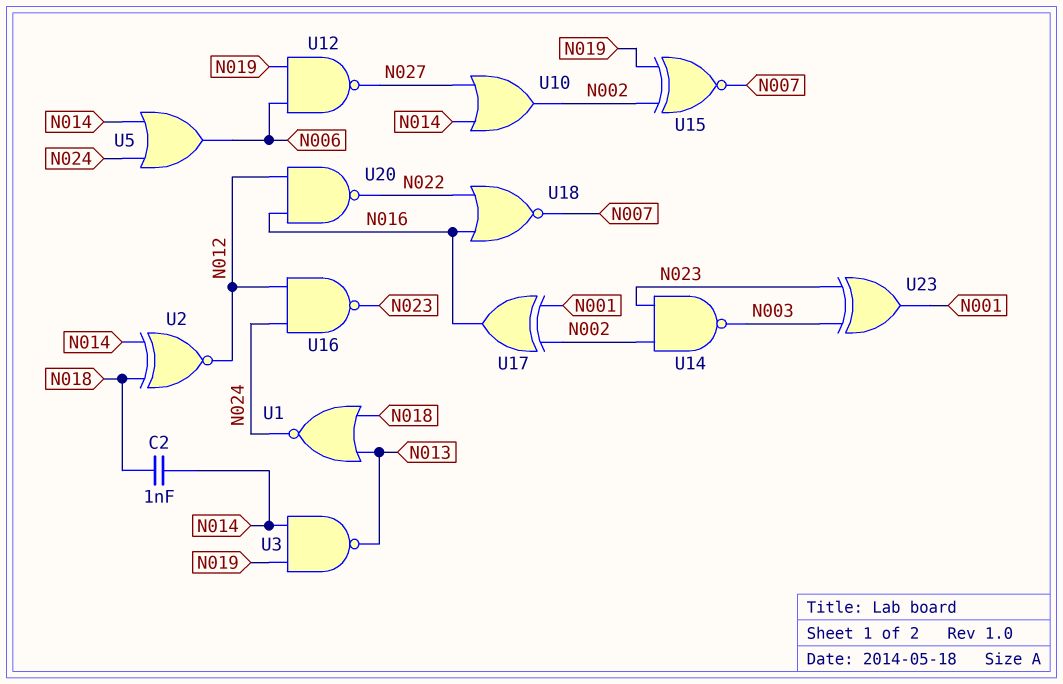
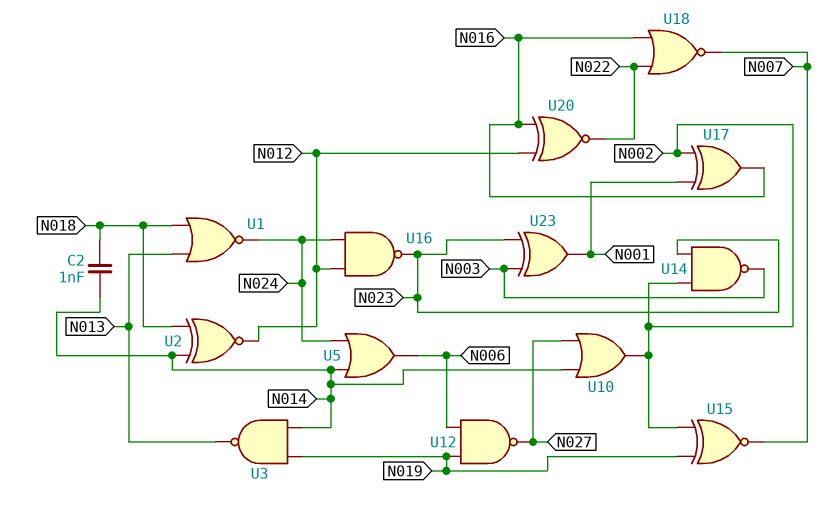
U20: NAND (in N012, in N016, out N022) -> XNOR (in N012, in N016, out N022)

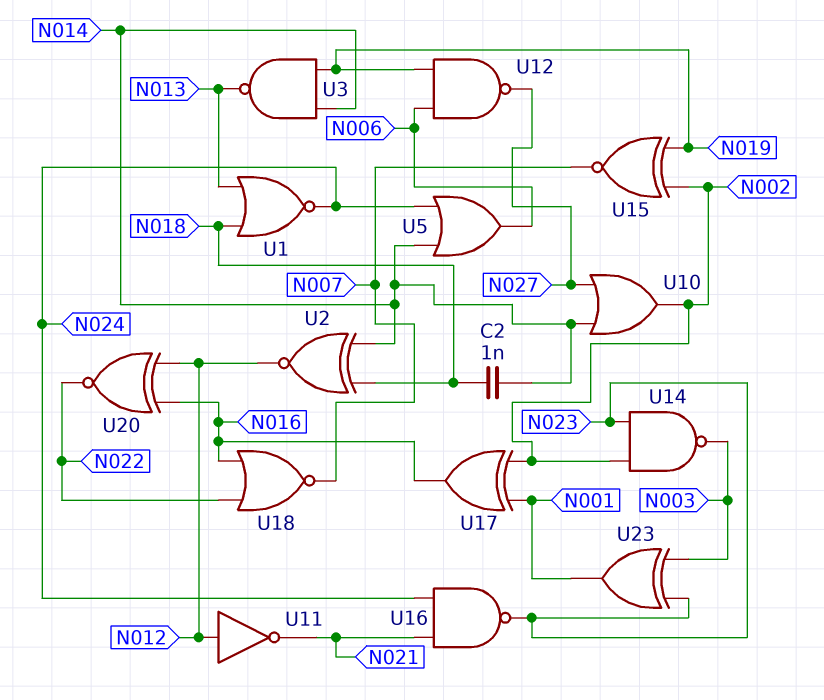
U11: none -> NOT (in N012, out N021)
U16: NAND (in N012, in N024, out N023) -> NAND (in N021, in N024, out N023)

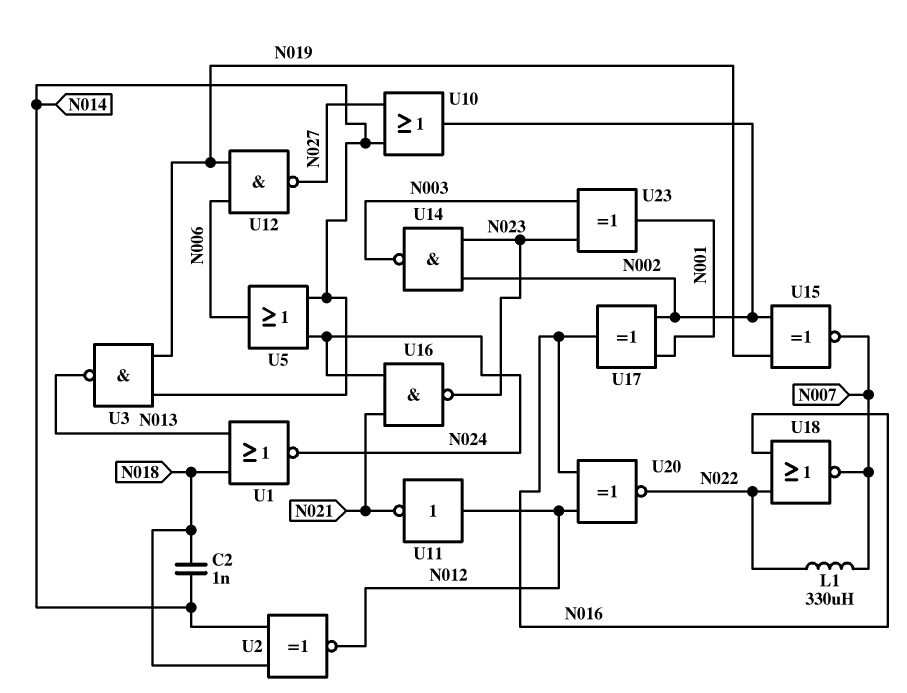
L1: none -> 330uH (N007, N022)

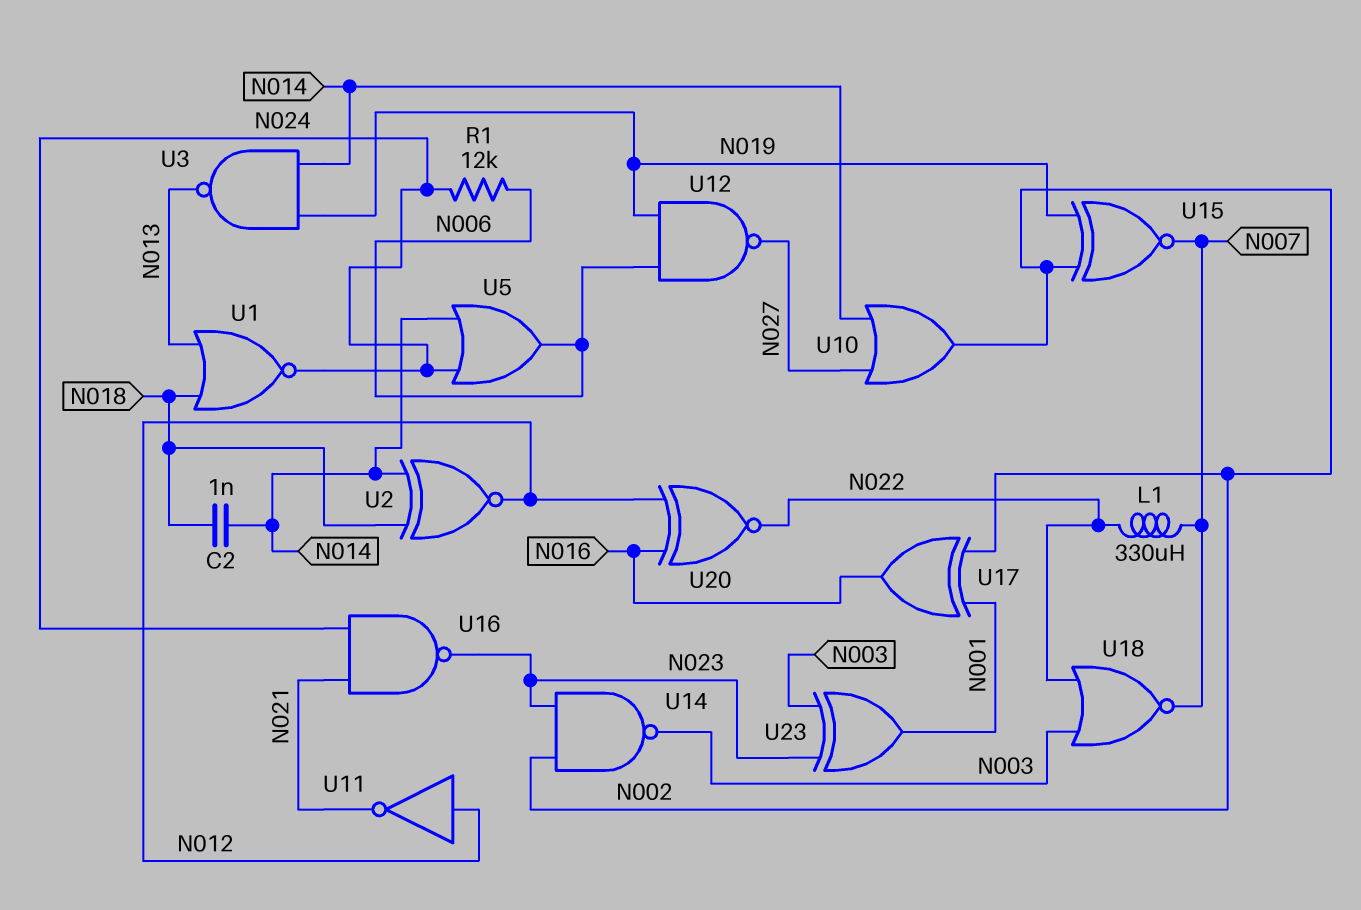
R1: none -> 12k (N006, N024)
U18: NOR (in N016, in N022, out N007) -> NOR (in N003, in N022, out N007)

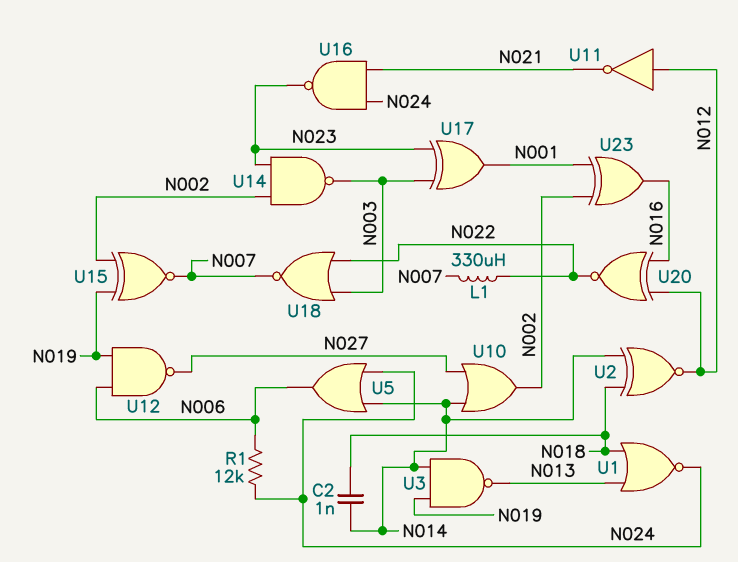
U17: XOR (in N001, in N002, out N016) -> XOR (in N003, in N023, out N001)
U23: XOR (in N003, in N023, out N001) -> XOR (in N001, in N002, out N016)

